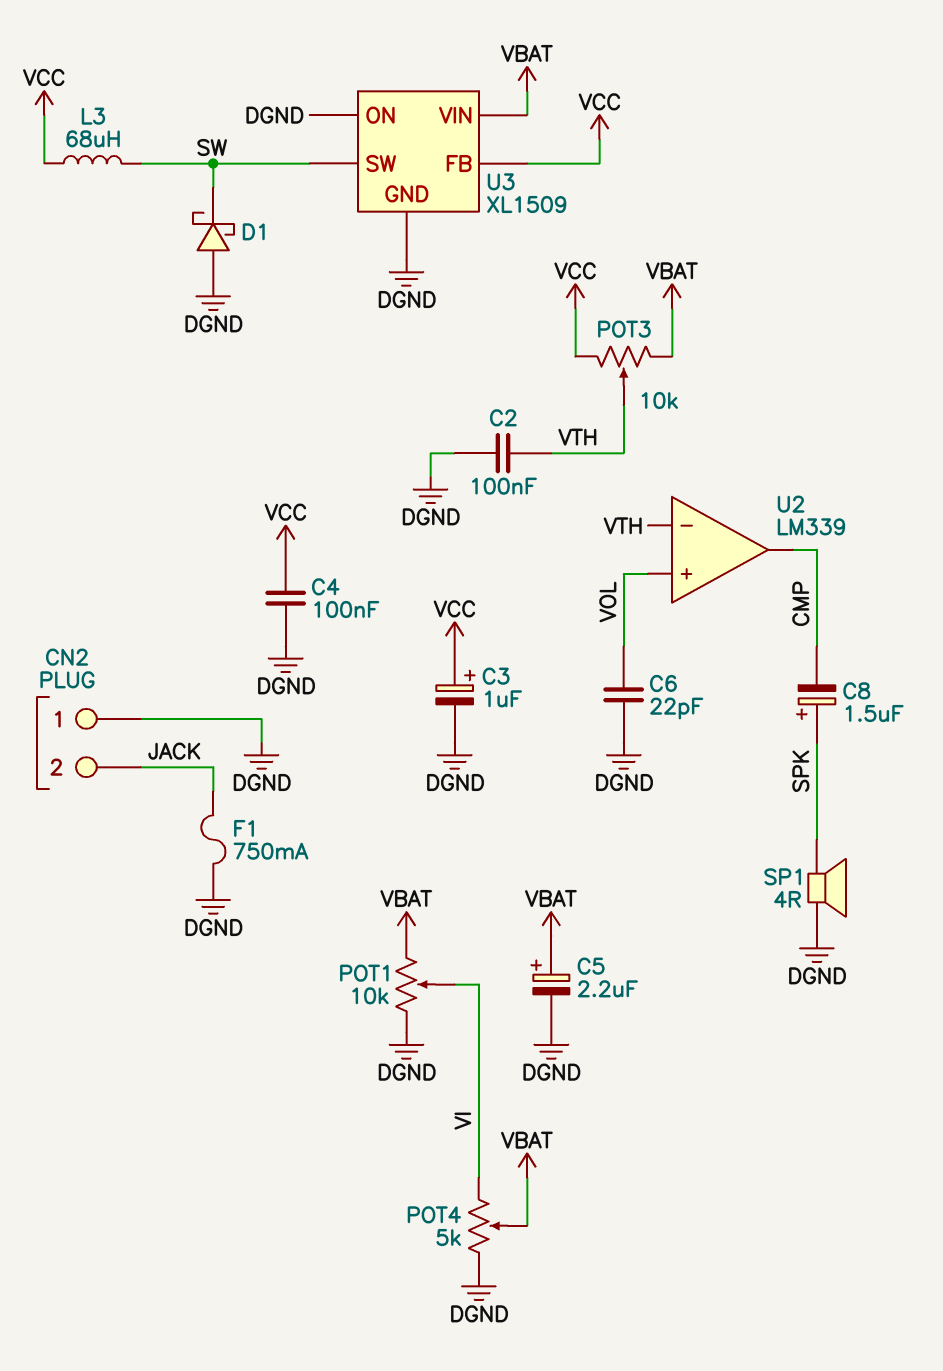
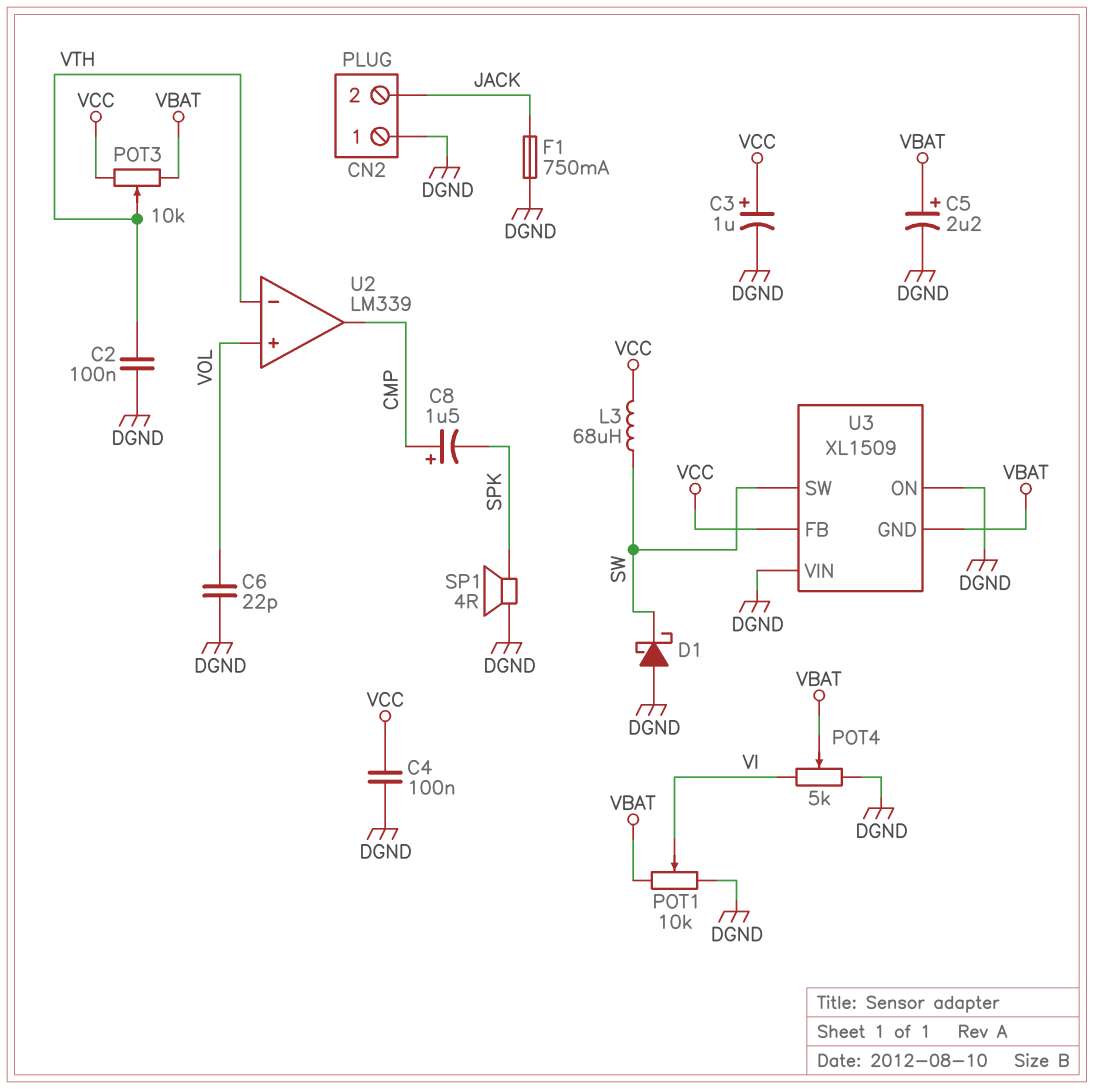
C8: 1.5uF (plus SPK, minus CMP) -> 1.5uF (plus CMP, minus SPK)
U3 pin GND: DGND -> VBAT
U3 pin VIN: VBAT -> DGND

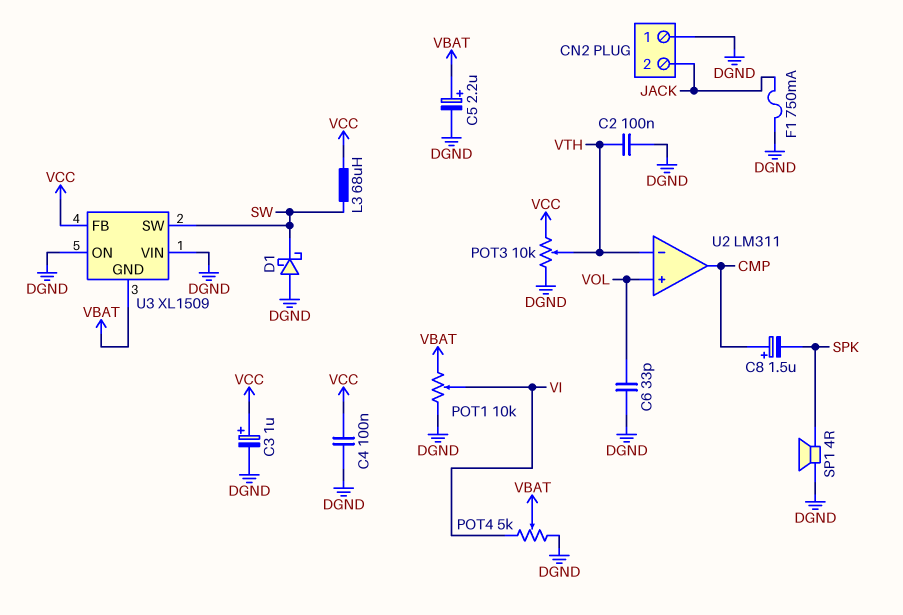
C6: 22pF (DGND, VOL) -> 33pF (DGND, VOL)
POT3: 10k (VBAT, VCC, wiper VTH) -> 10k (DGND, VCC, wiper VTH)
U2: LM339 -> LM311

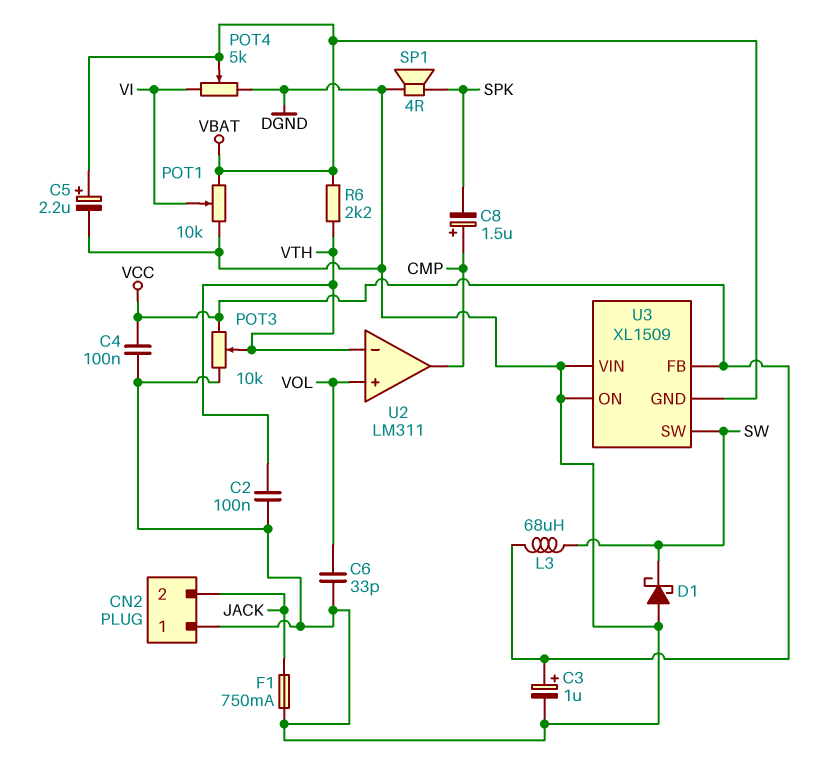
R6: none -> 2.2k (VBAT, VTH)

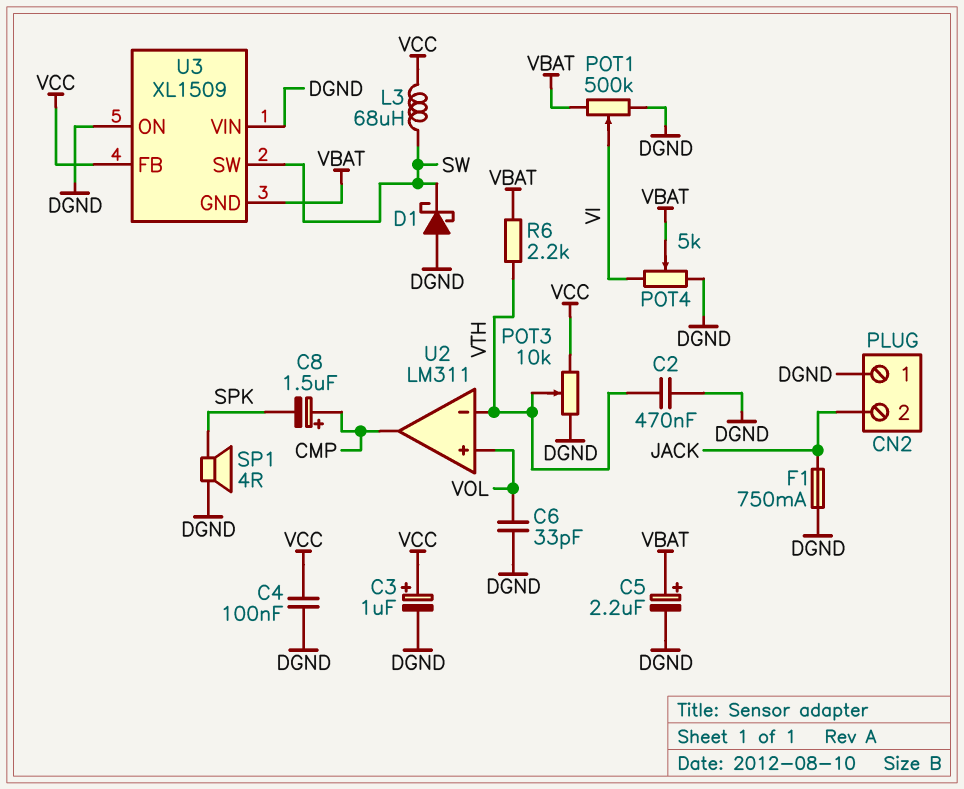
C2: 100nF (DGND, VTH) -> 470nF (DGND, VTH)
POT1: 10k (DGND, VBAT, wiper VI) -> 500k (DGND, VBAT, wiper VI)

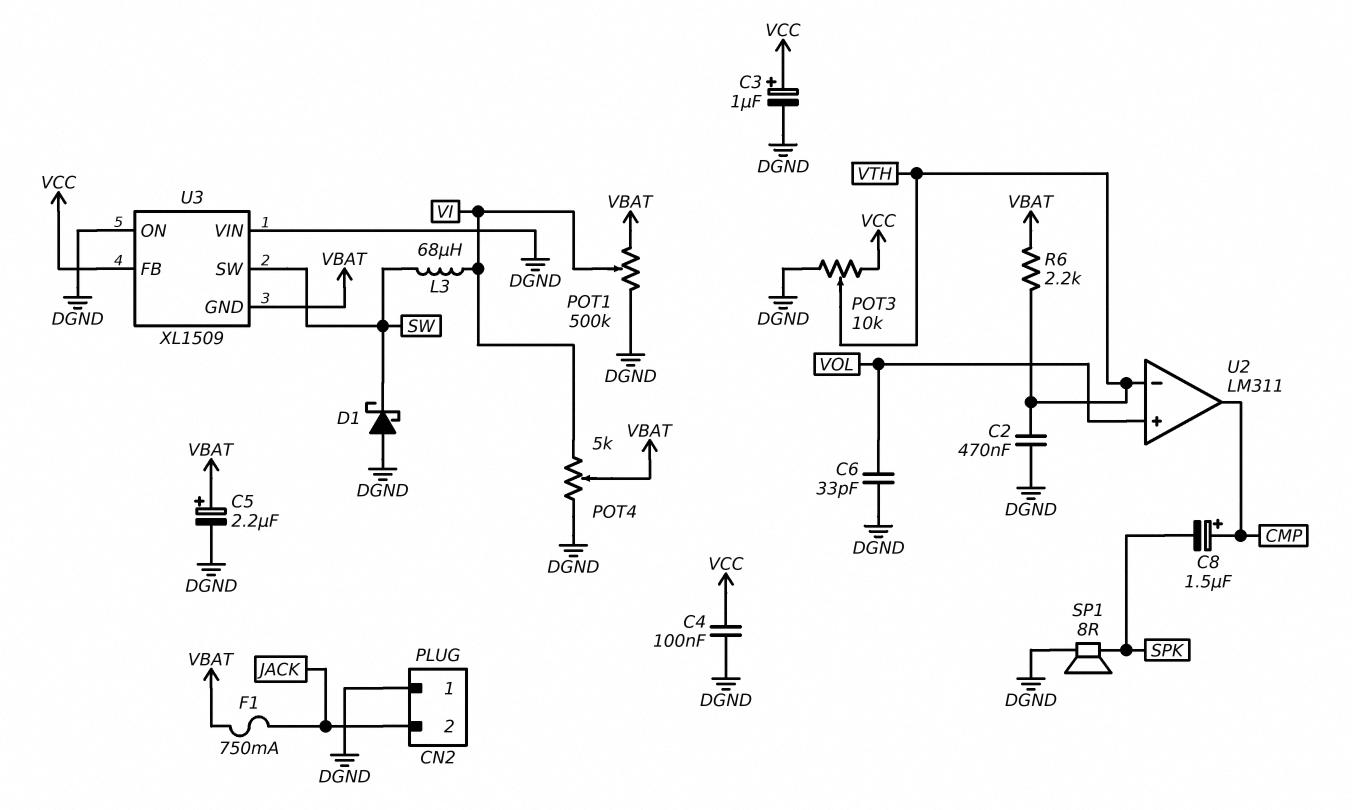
F1: 750mA (DGND, JACK) -> 750mA (JACK, VBAT)
L3: 68uH (SW, VCC) -> 68uH (SW, VI)
SP1: speaker 4R (DGND, SPK) -> speaker 8R (DGND, SPK)

